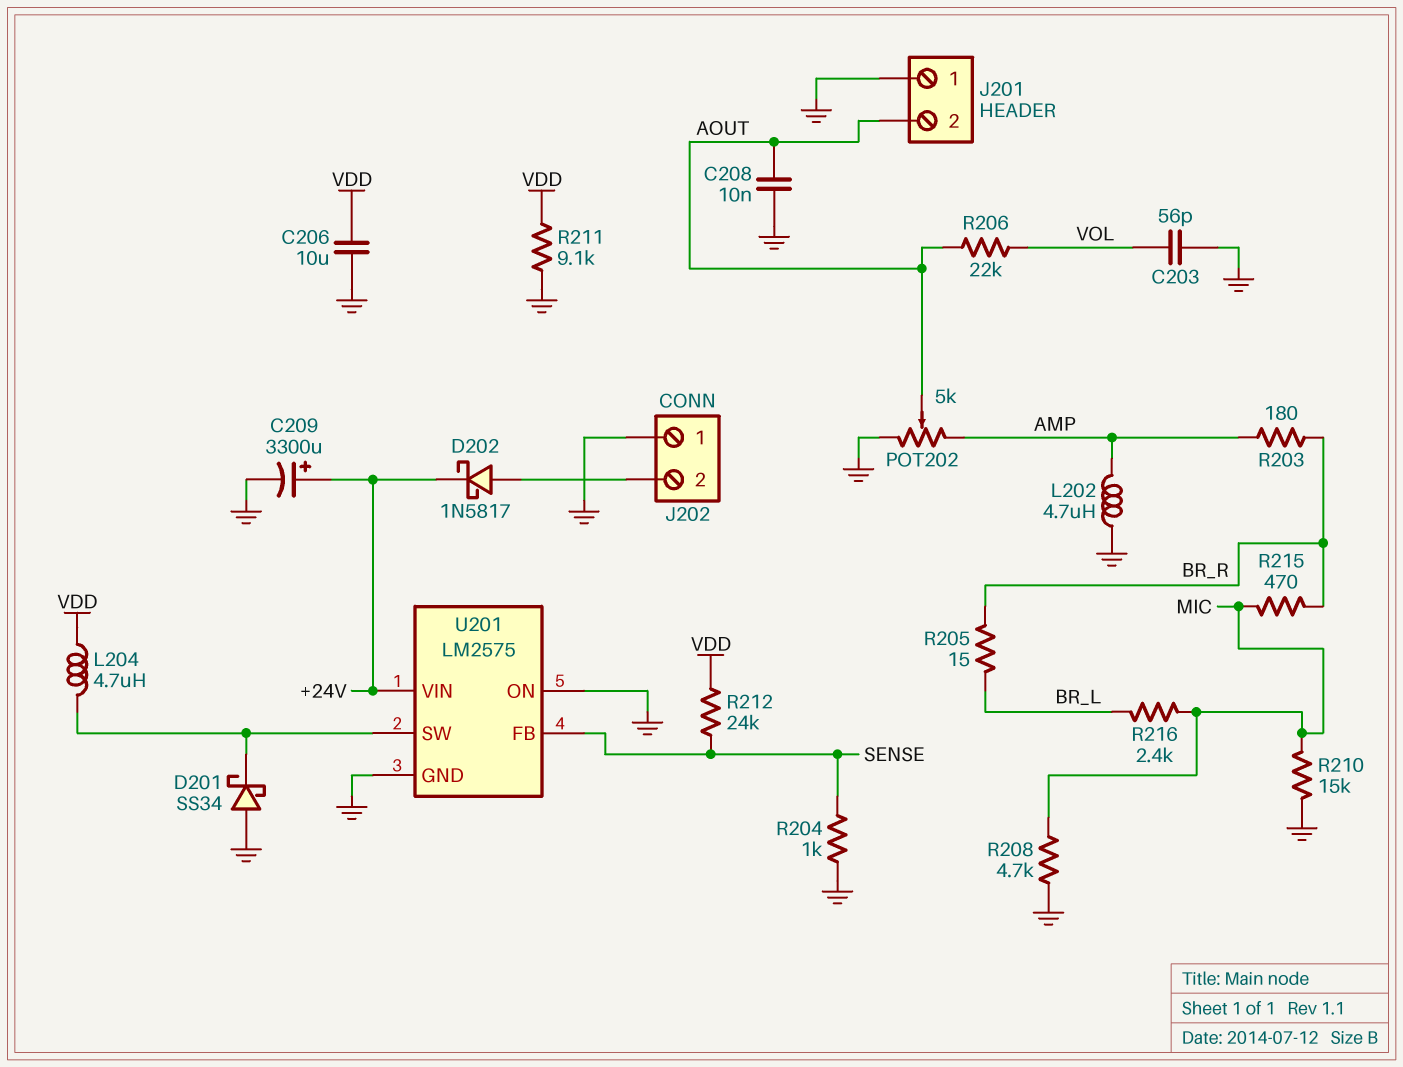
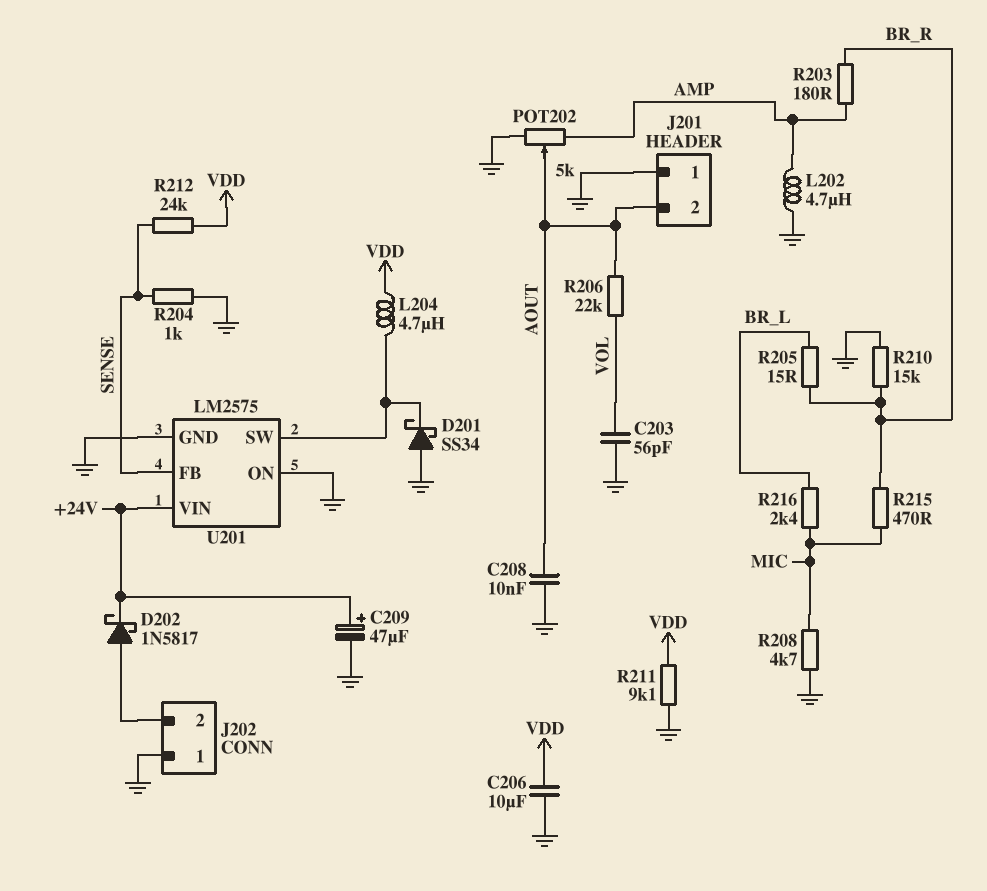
C209: 3300uF (plus +24V, minus GND) -> 47uF (plus +24V, minus GND)
R210: 15k (GND, MIC) -> 15k (BR_R, GND)

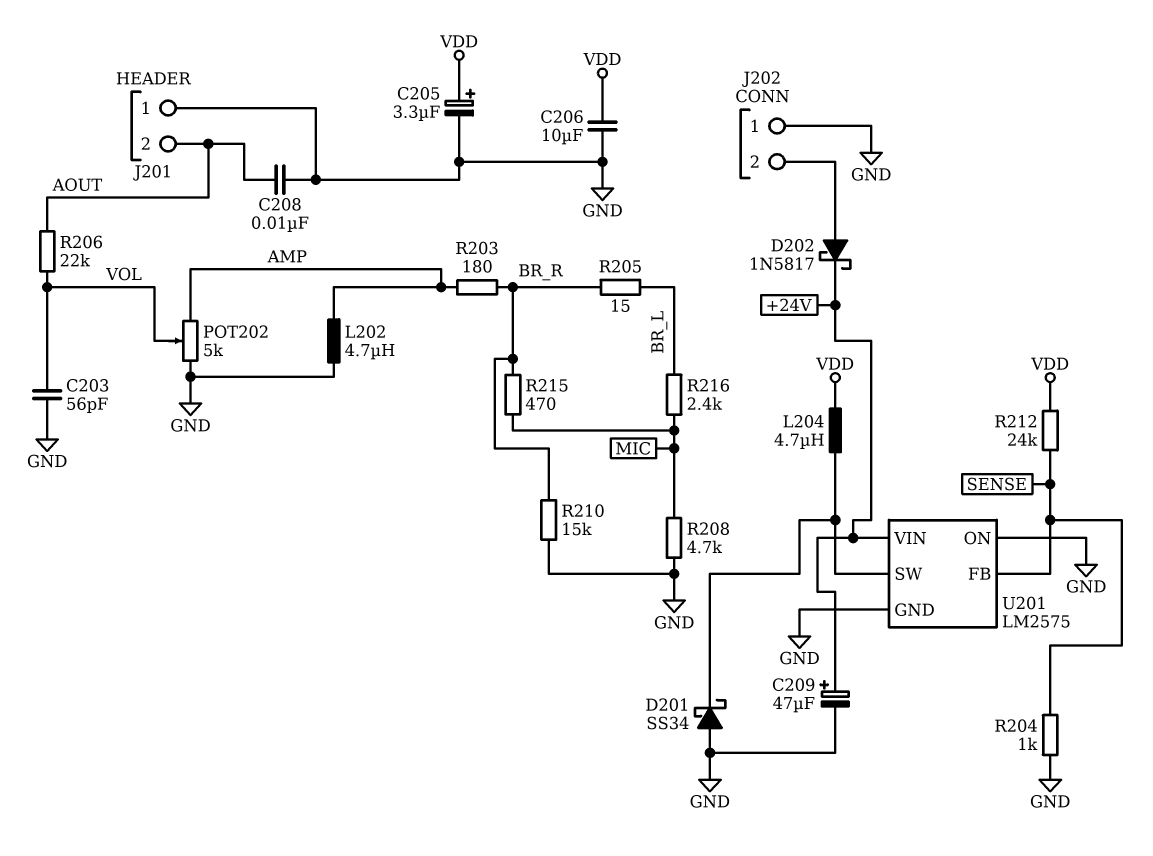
C205: none -> 3.3uF (plus VDD, minus GND)
POT202: 5k (AMP, GND, wiper AOUT) -> 5k (AMP, GND, wiper VOL)
R211: 9.1k (GND, VDD) -> none

